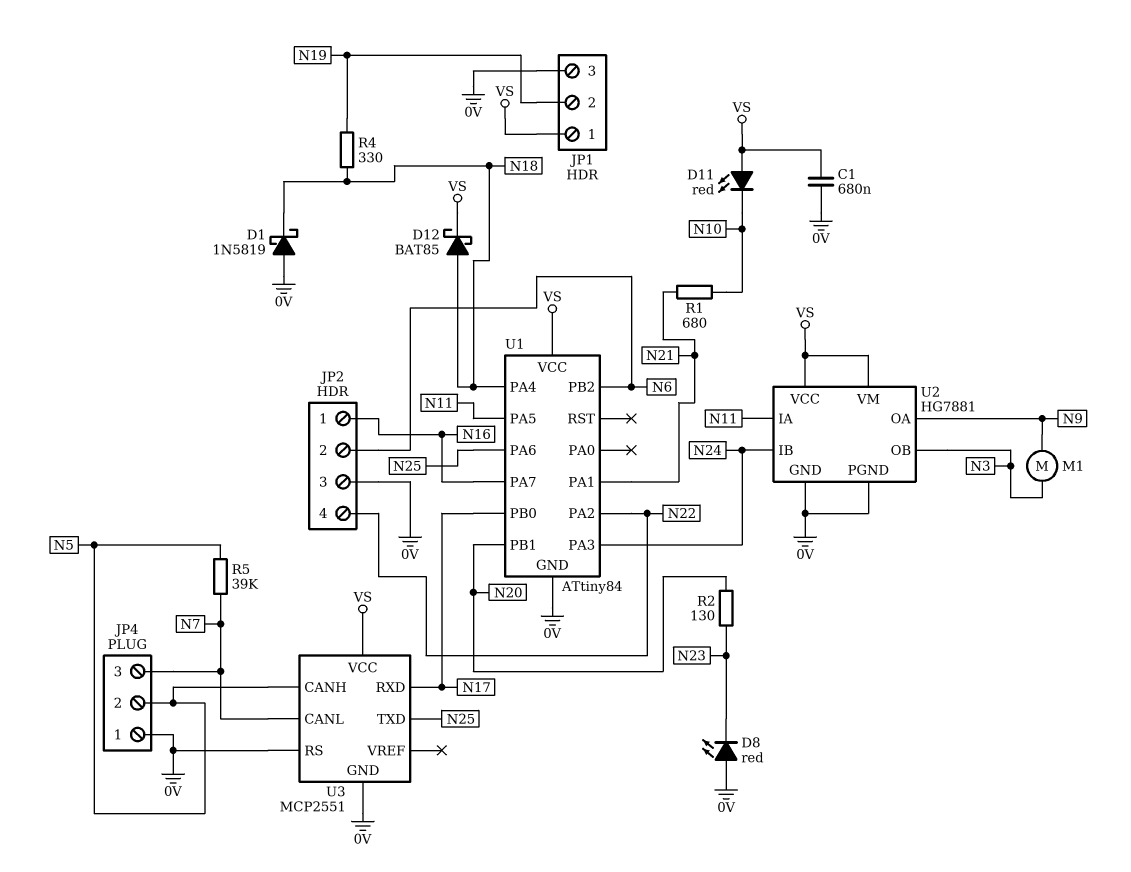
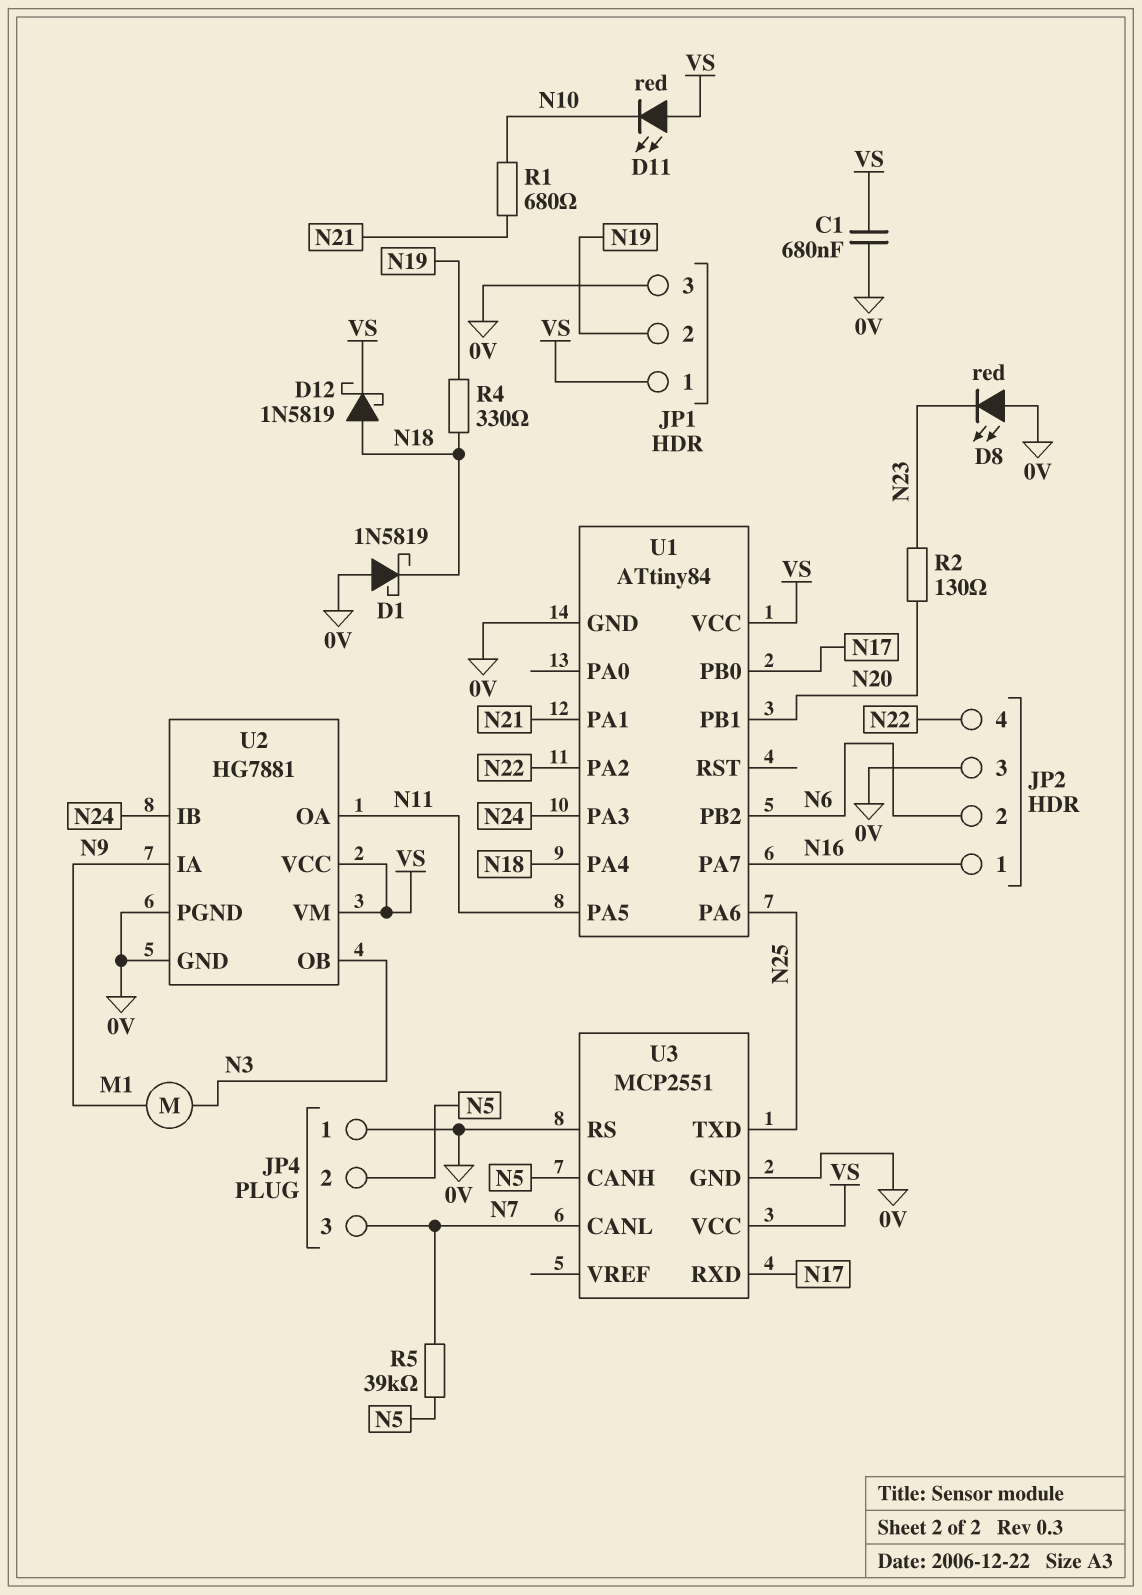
D12: schottky BAT85 (A N18, K VS) -> schottky 1N5819 (A N18, K VS)
U2 pin IA: N11 -> N9
U2 pin OA: N9 -> N11

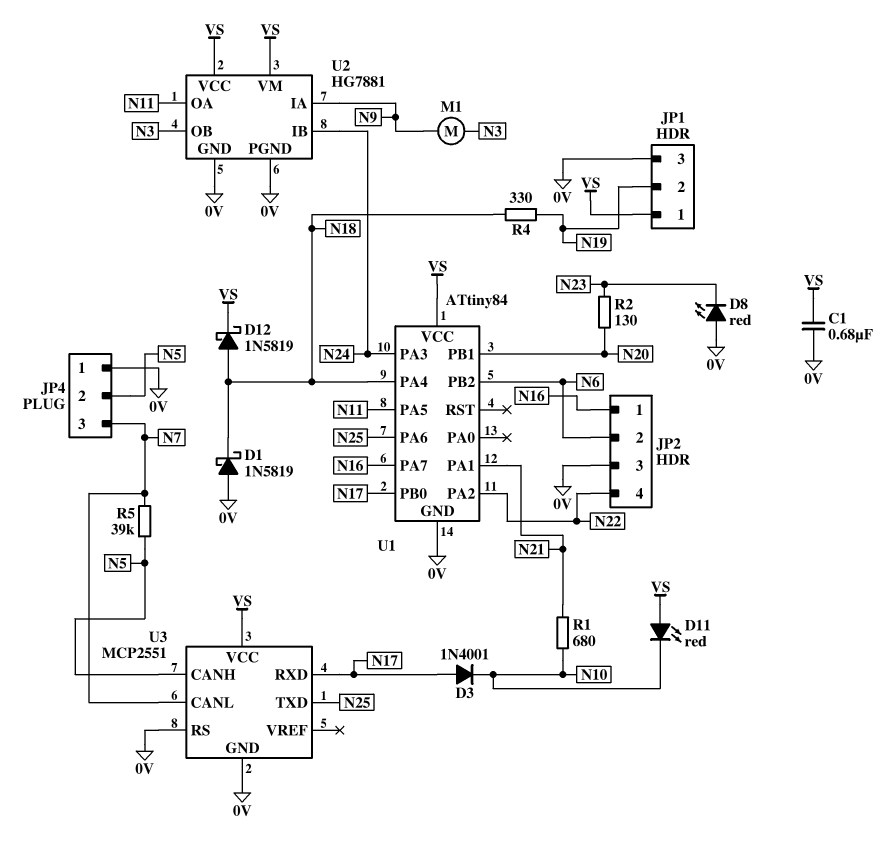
D3: none -> diode 1N4001 (A N17, K N10)

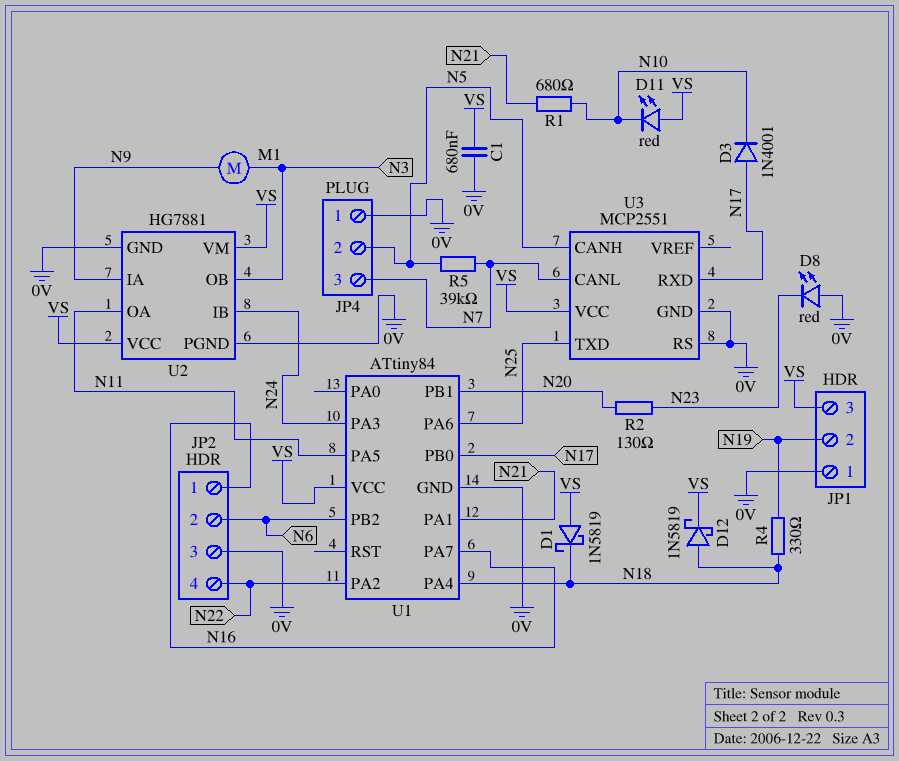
D1: schottky 1N5819 (A 0V, K N18) -> schottky 1N5819 (A VS, K N18)
JP1 pin 1: VS -> 0V
JP1 pin 3: 0V -> VS

